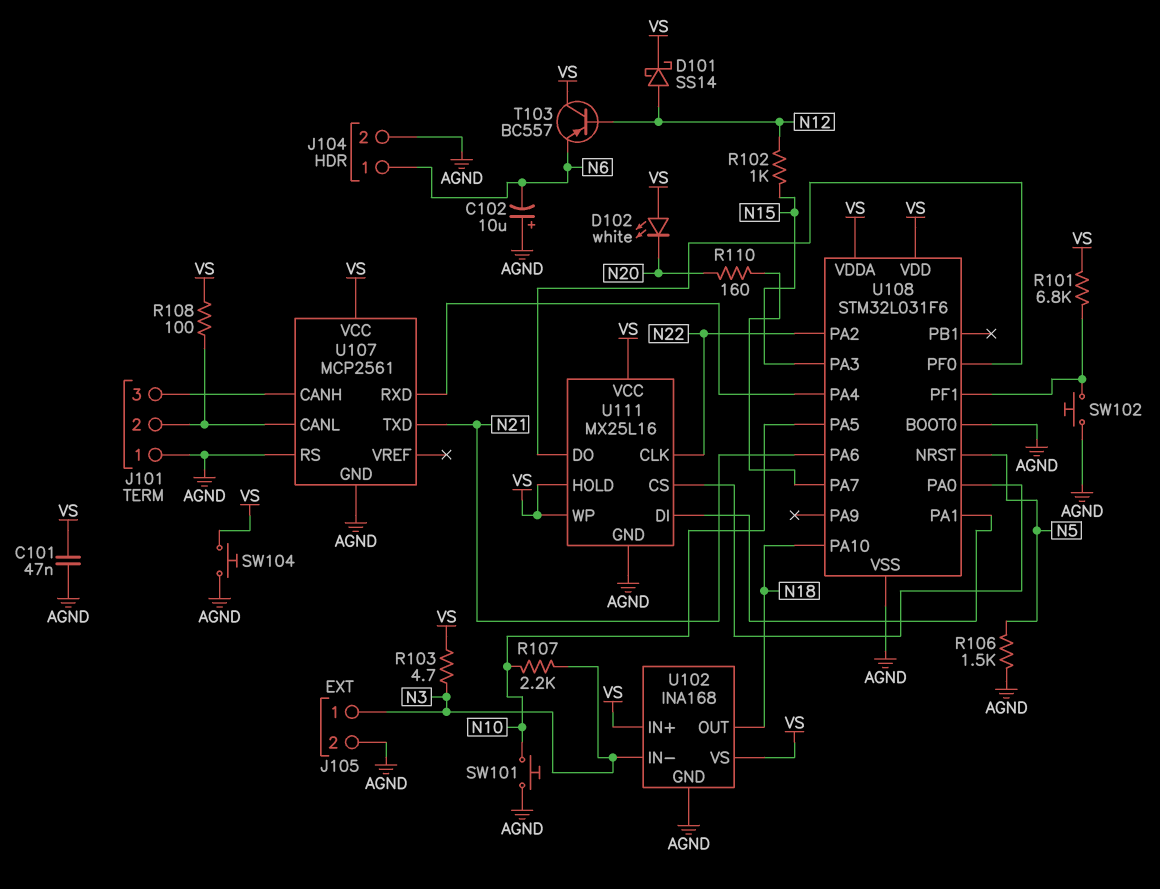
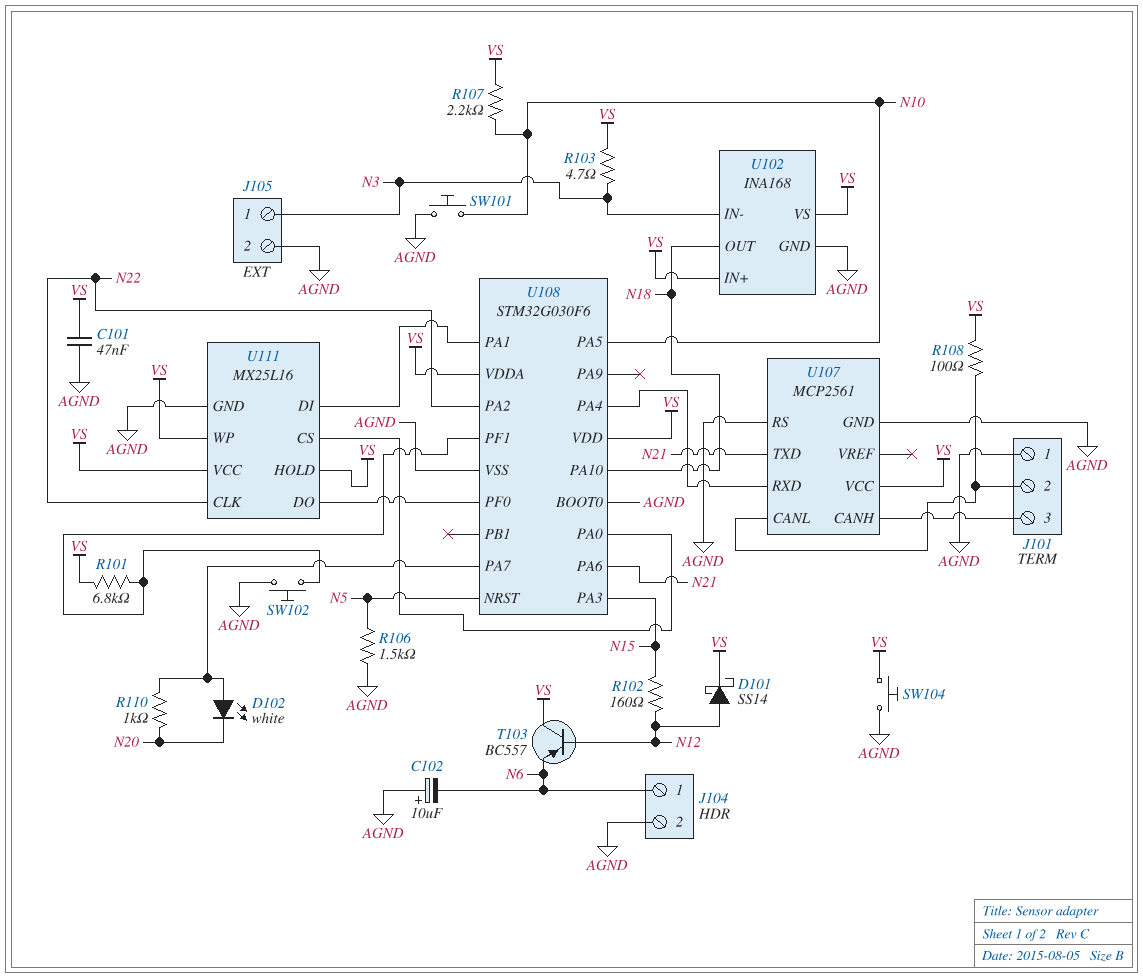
D102: LED white (A VS, K N20) -> LED white (A U108/PA7, K N20)
R102: 1k (N12, N15) -> 160 (N12, N15)
R107: 2.2k (N3, N10) -> 2.2k (N10, VS)
R110: 160 (N20, U108/PA7) -> 1k (N20, U108/PA7)
U108: STM32L031F6 -> STM32G030F6

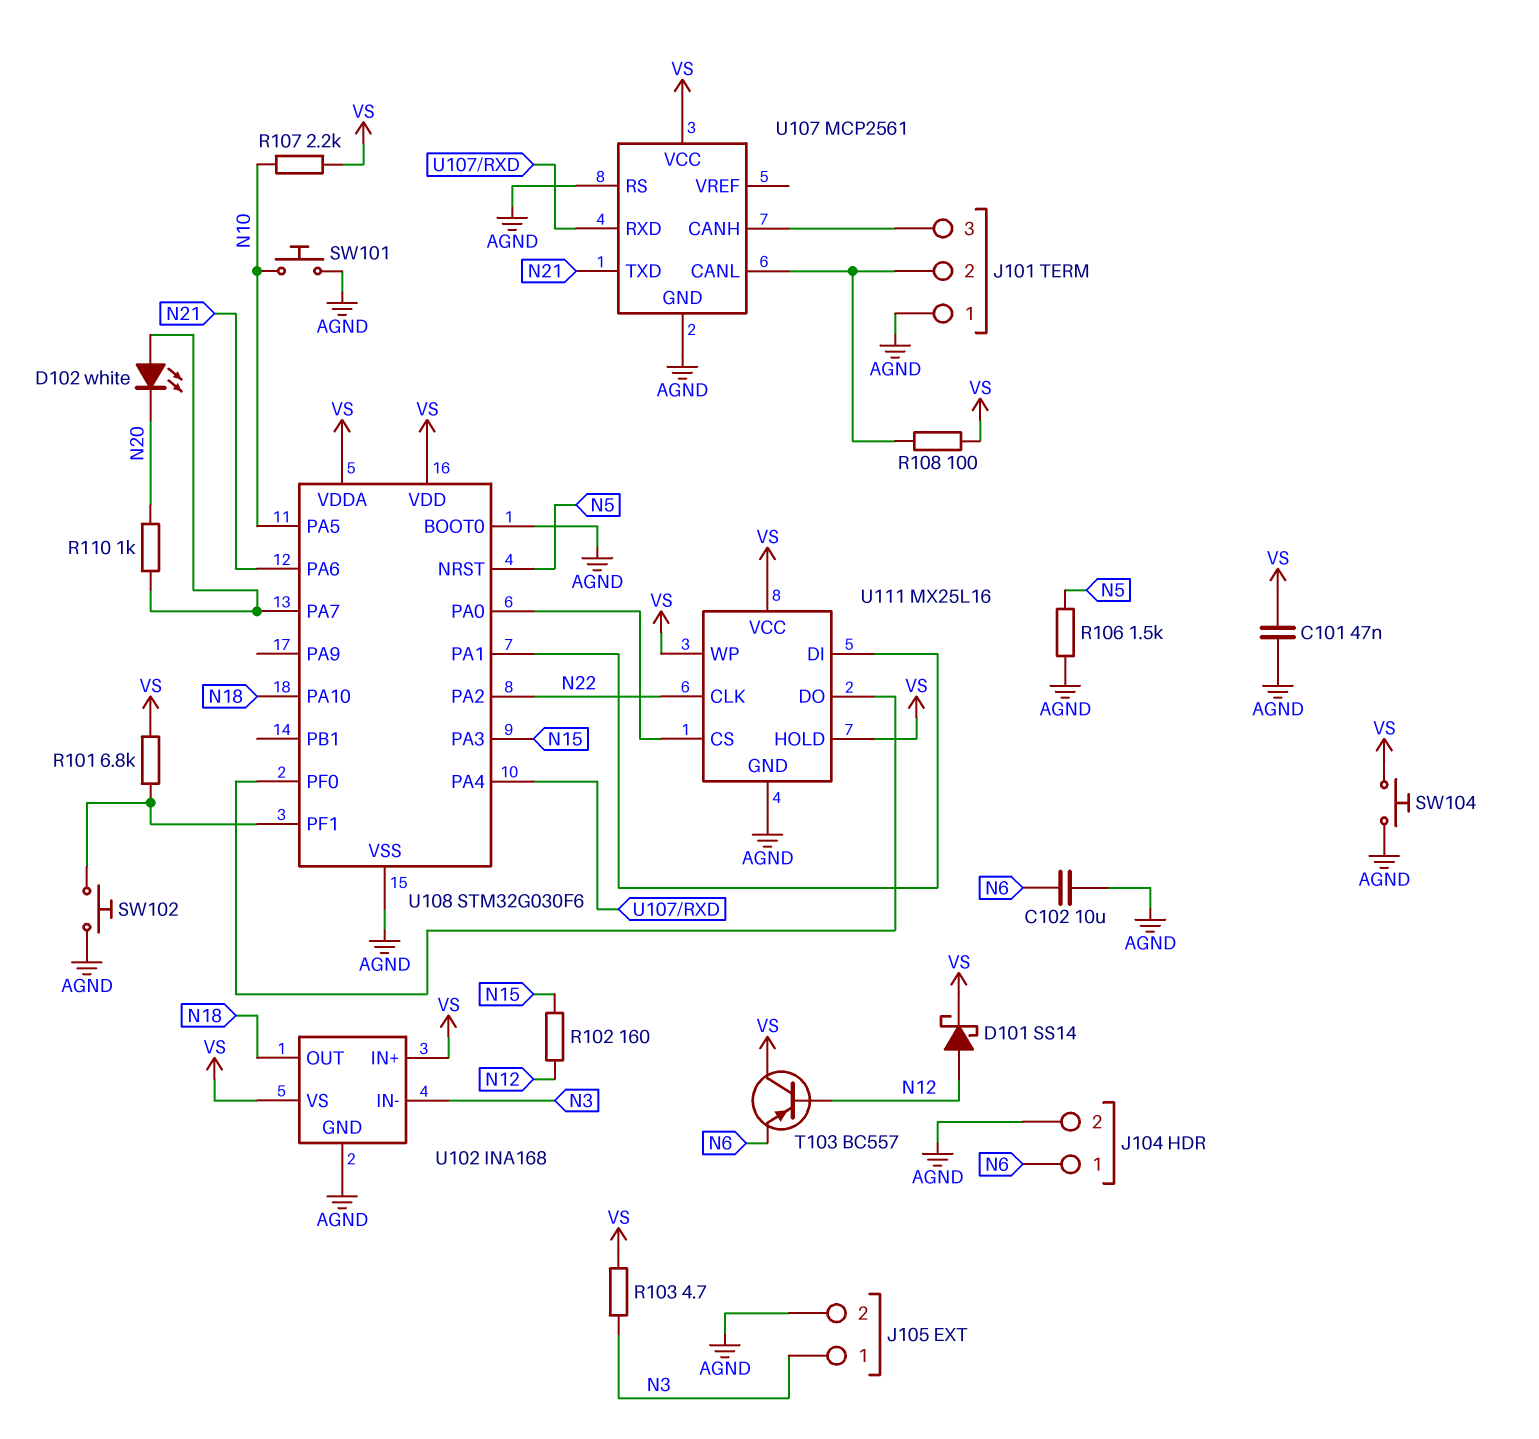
C102: 10uF (plus AGND, minus N6) -> 10uF (AGND, N6)

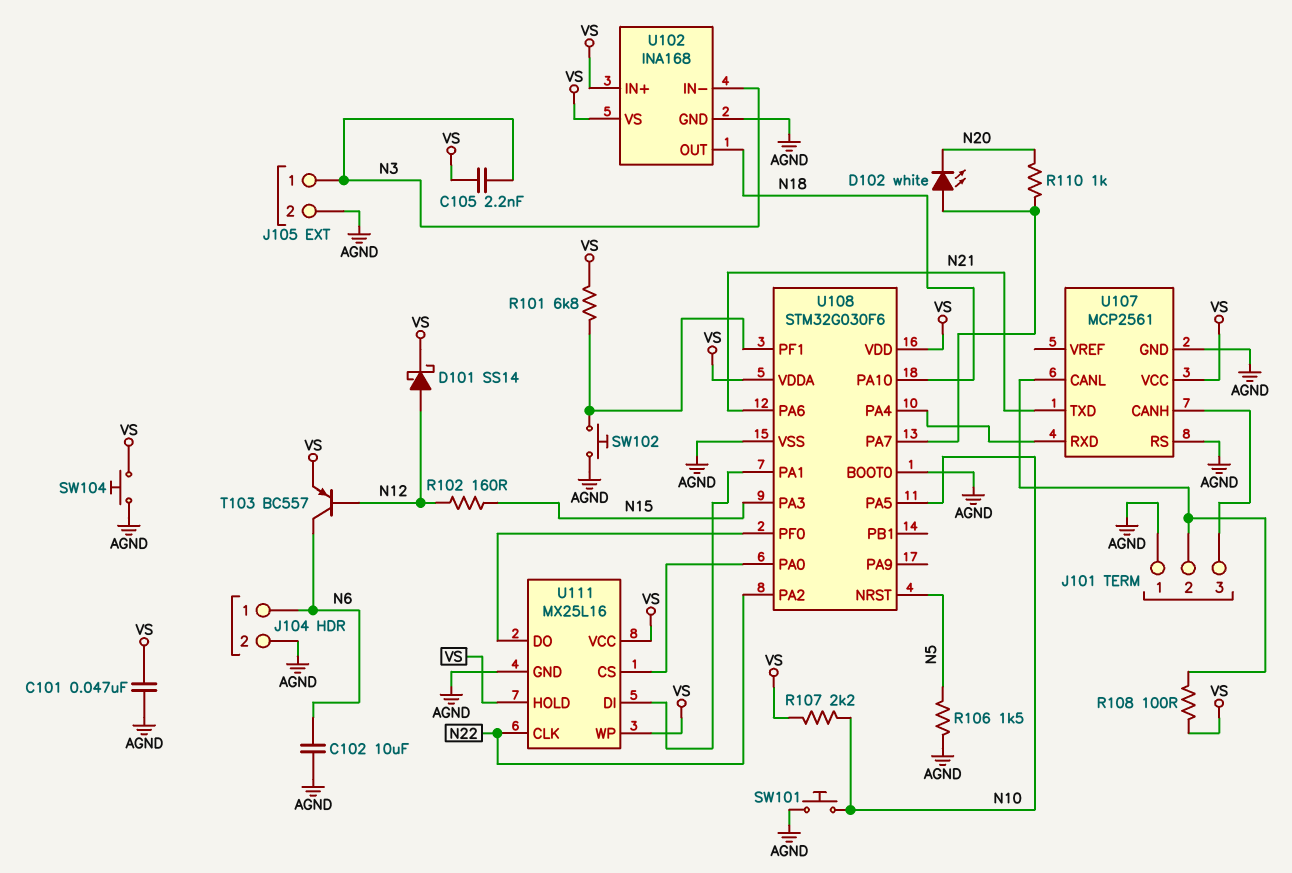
C105: none -> 2.2nF (N3, VS)
R103: 4.7 (N3, VS) -> none
T103: PNP BC557 (B N12, C VS, E N6) -> PNP BC557 (B N12, C N6, E VS)

